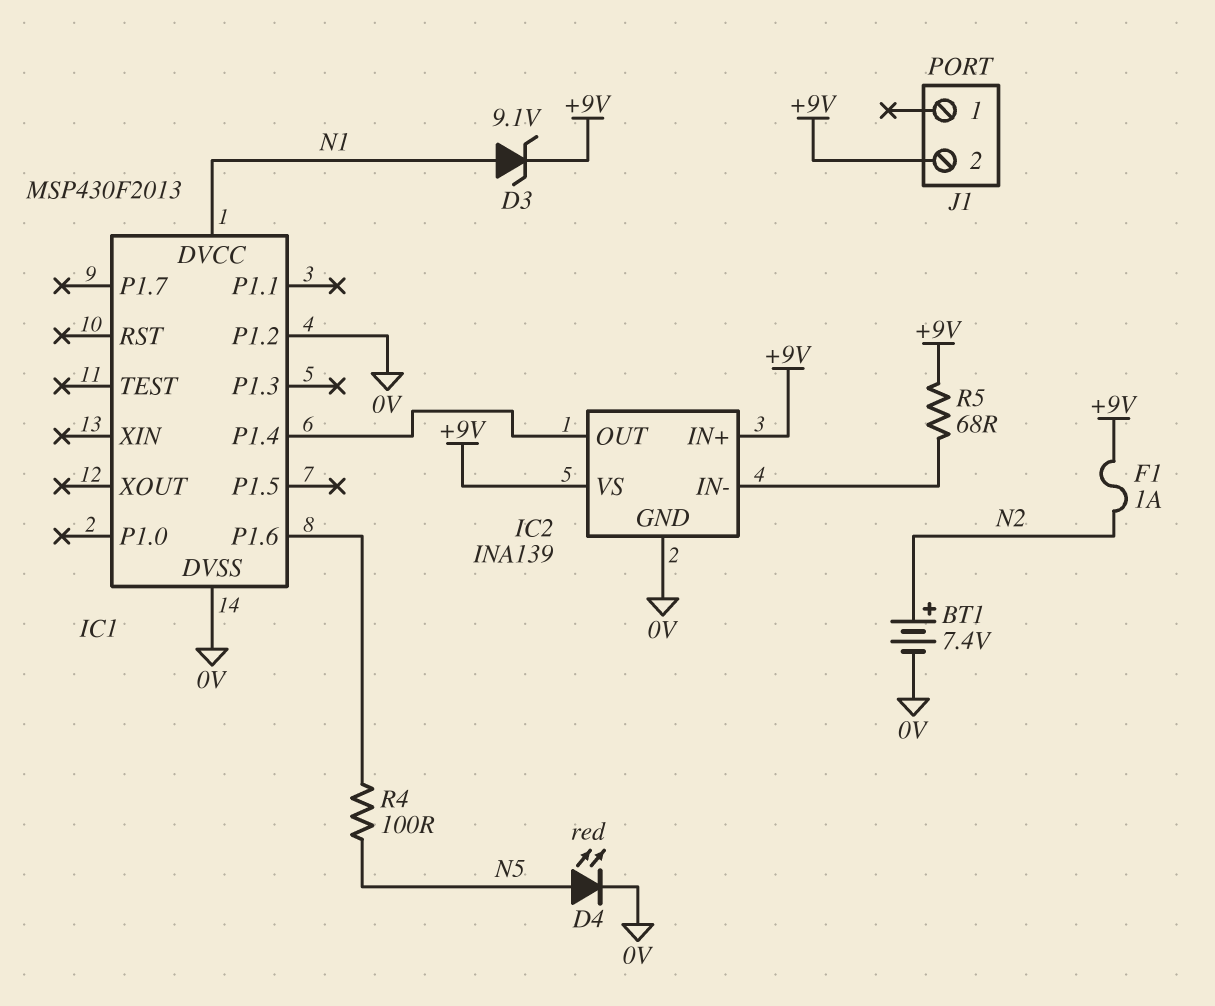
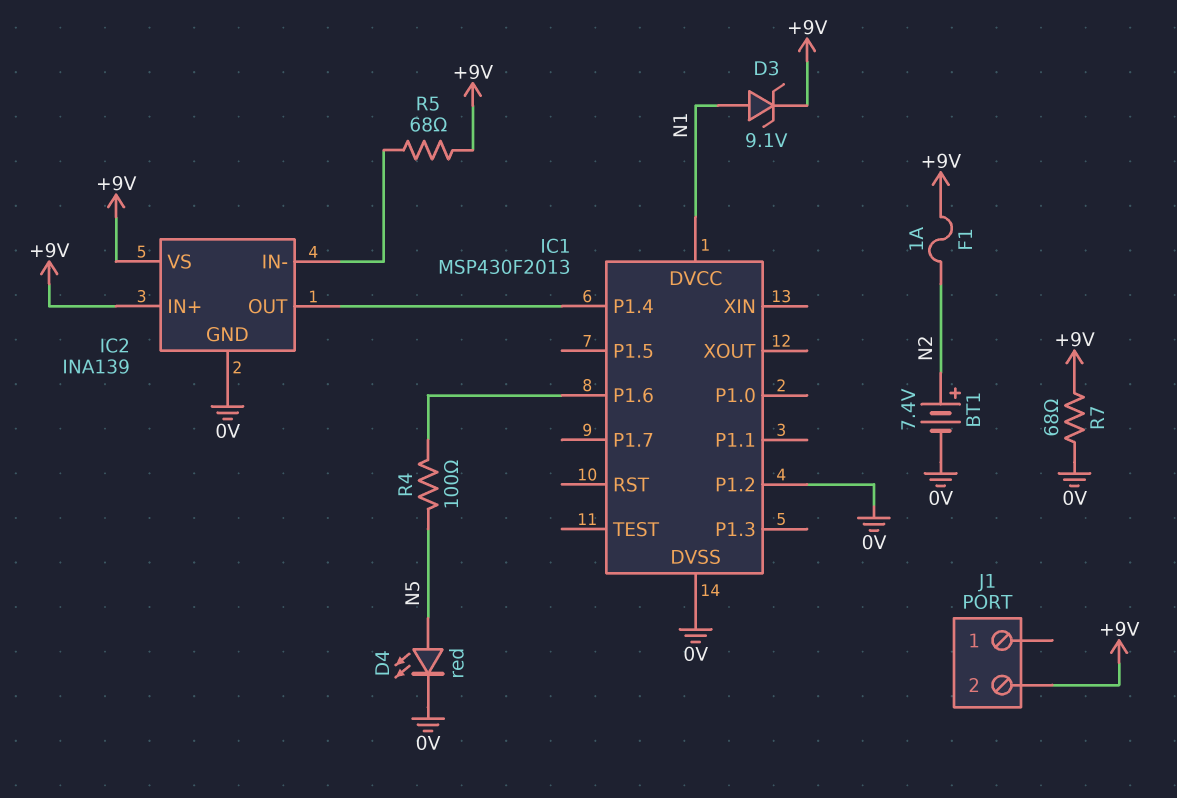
R7: none -> 68 (+9V, 0V)

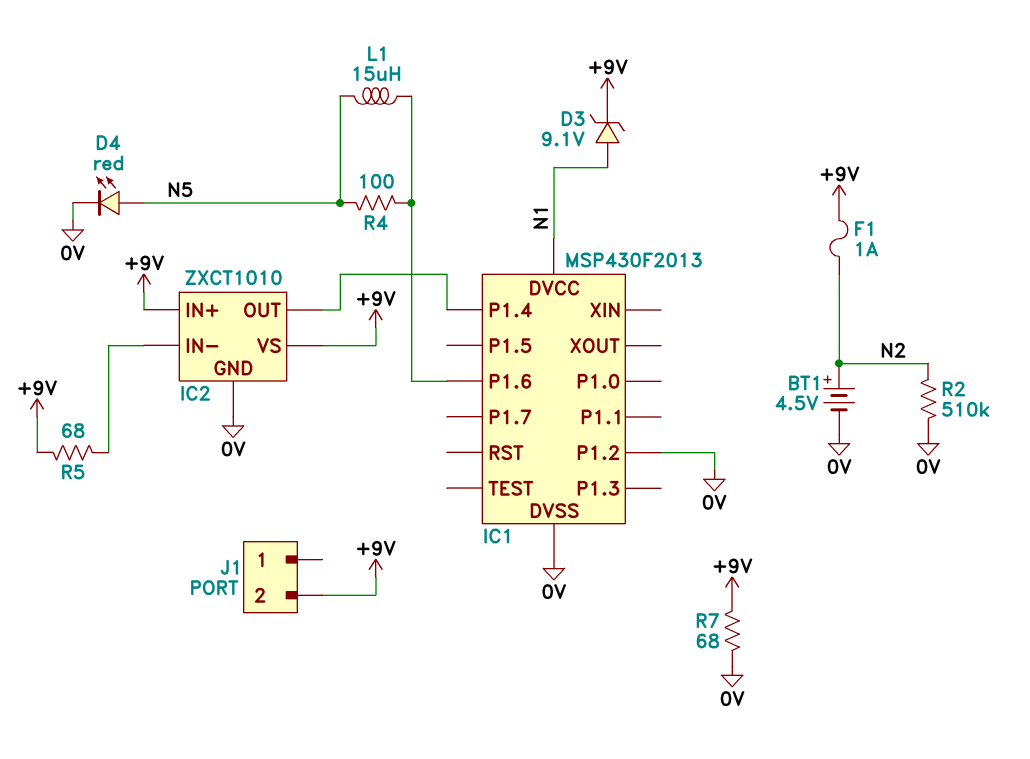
BT1: 7.4V (plus N2, minus 0V) -> 4.5V (plus N2, minus 0V)
IC2: INA139 -> ZXCT1010
L1: none -> 15uH (IC1/P1.6, N5)
R2: none -> 510k (0V, N2)

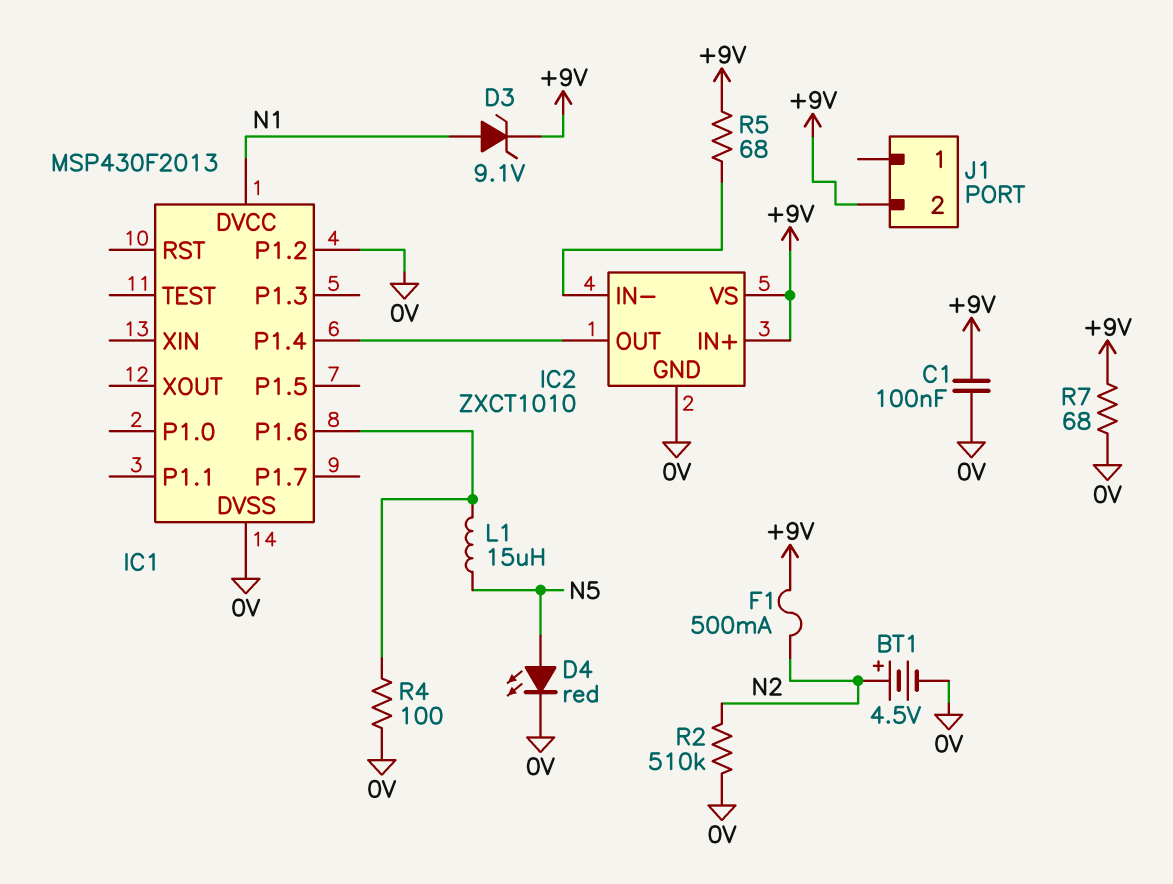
C1: none -> 100nF (+9V, 0V)
F1: 1A (+9V, N2) -> 500mA (+9V, N2)
R4: 100 (IC1/P1.6, N5) -> 100 (0V, IC1/P1.6)

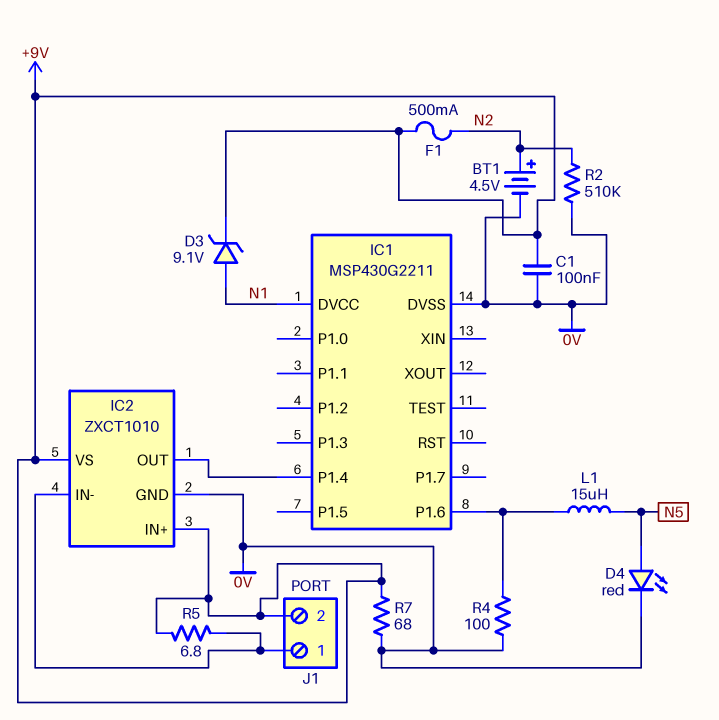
IC1: MSP430F2013 -> MSP430G2211
IC1 pin P1.2: 0V -> none
J1 pin 1: none -> IC2/IN-
R5: 68 (+9V, IC2/IN-) -> 6.8 (+9V, IC2/IN-)

